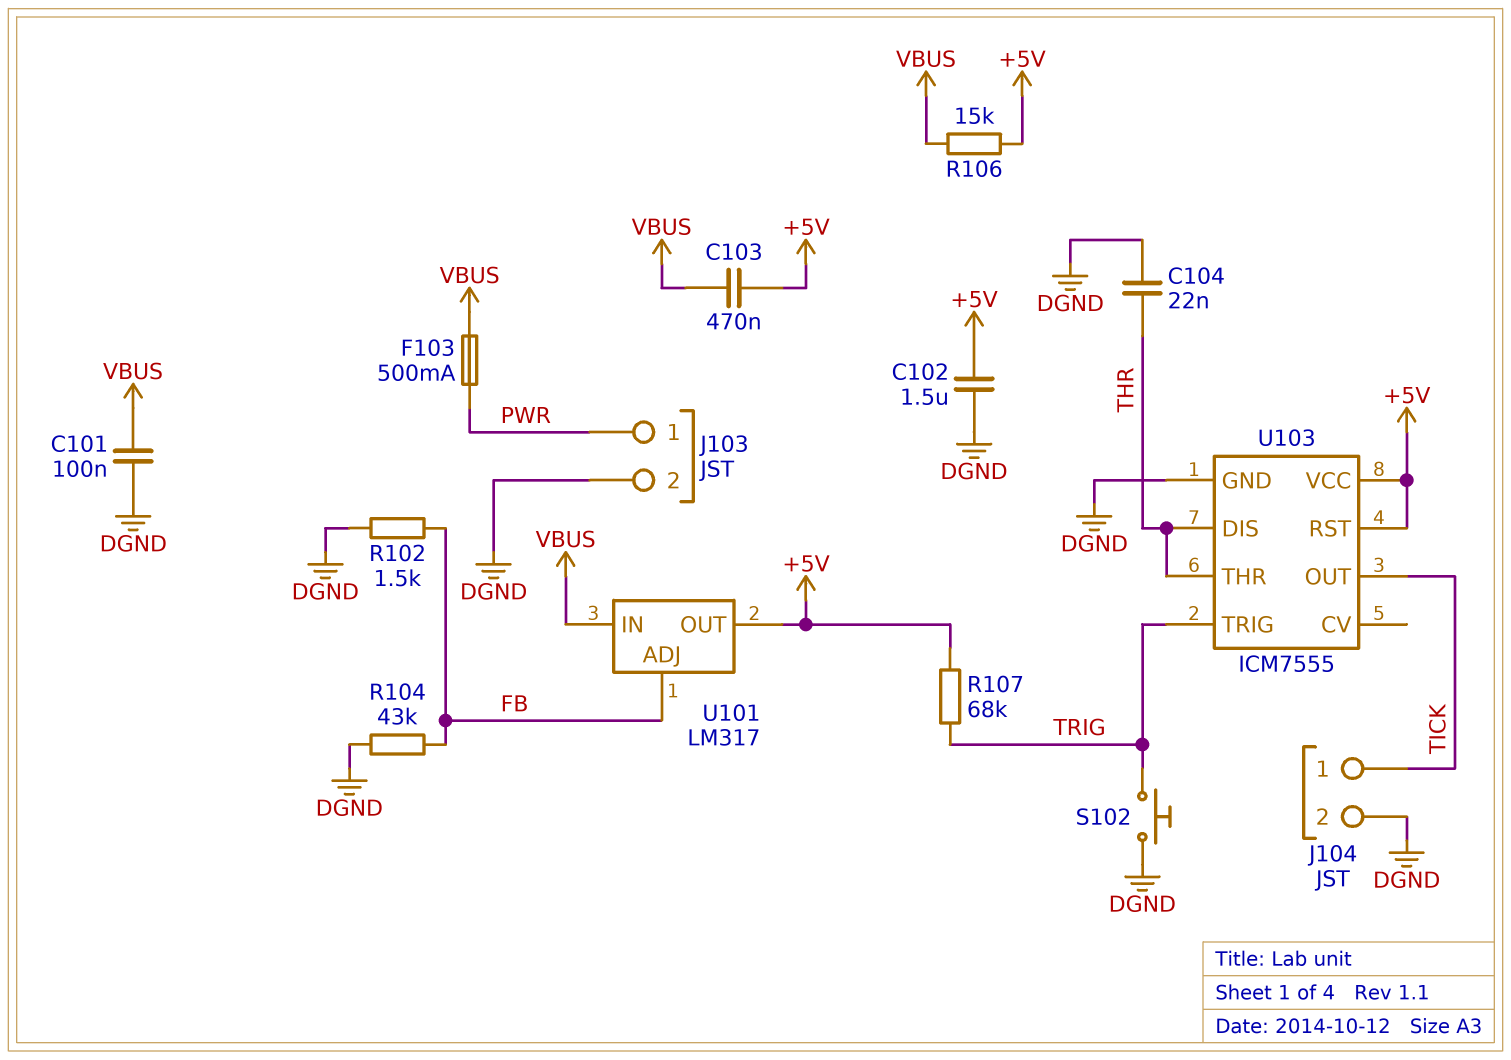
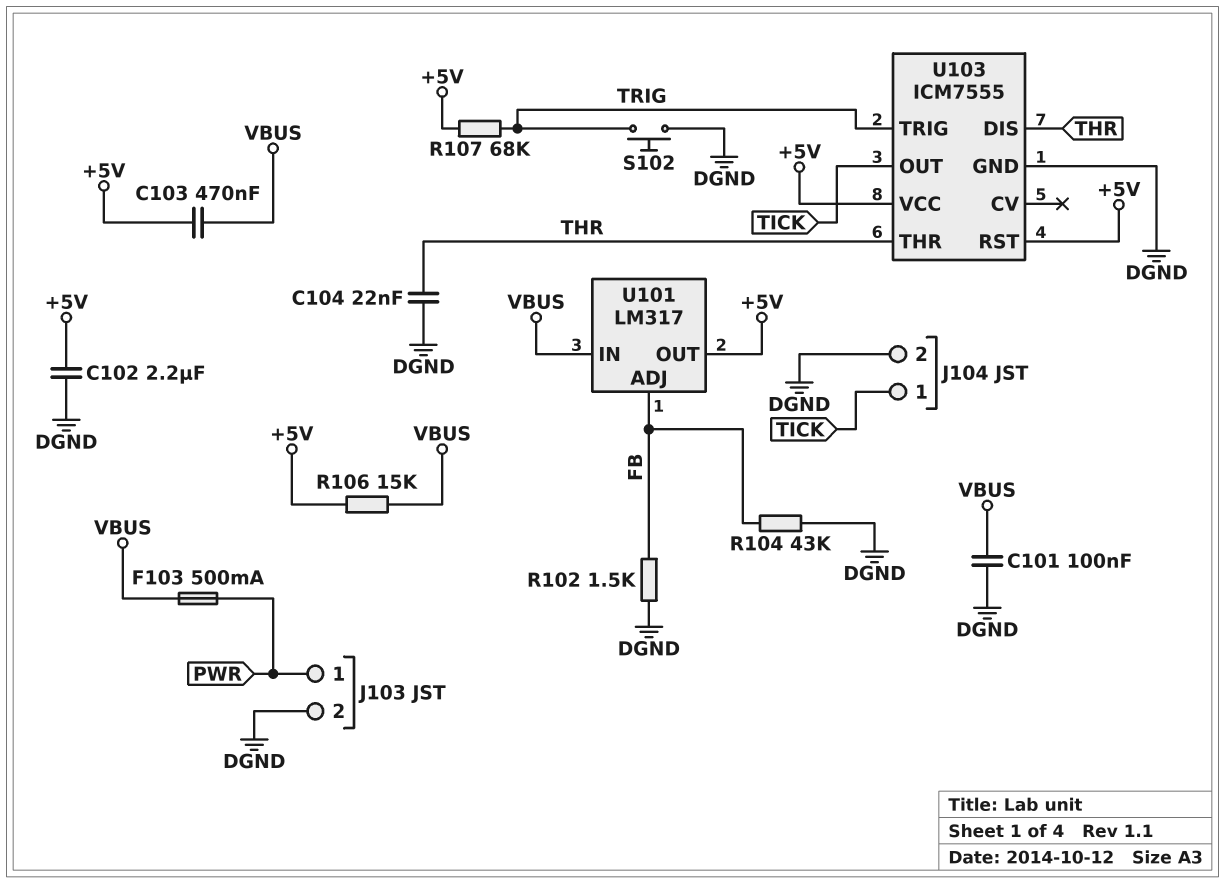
C102: 1.5uF (+5V, DGND) -> 2.2uF (+5V, DGND)

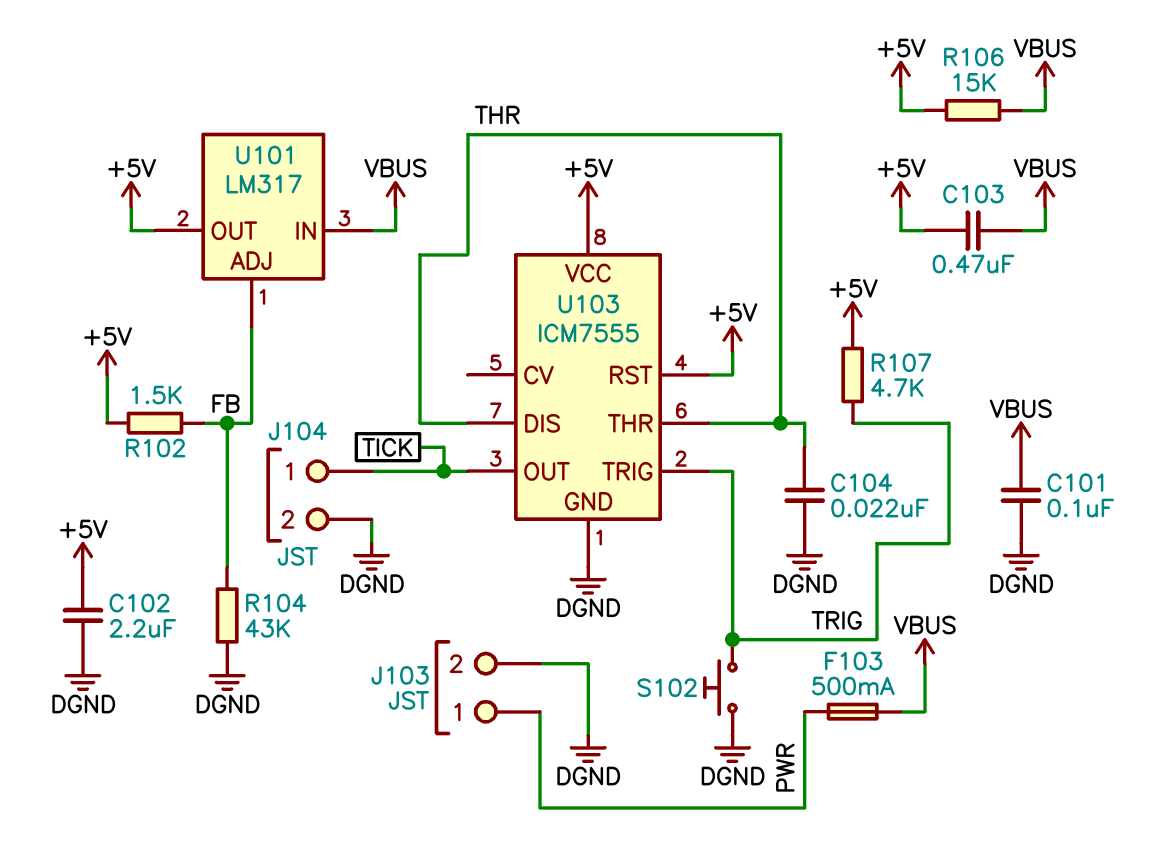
R102: 1.5k (DGND, FB) -> 1.5k (+5V, FB)
R107: 68k (+5V, TRIG) -> 4.7k (+5V, TRIG)

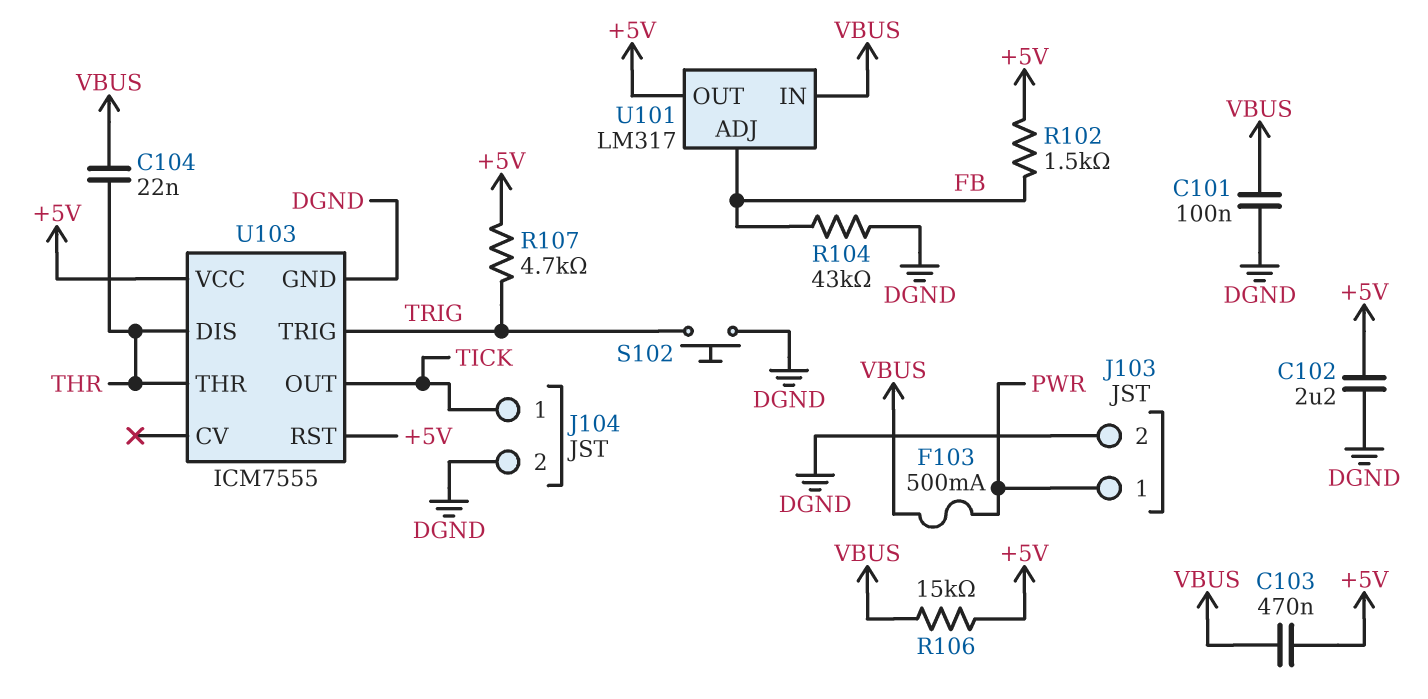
C104: 22nF (DGND, THR) -> 22nF (THR, VBUS)

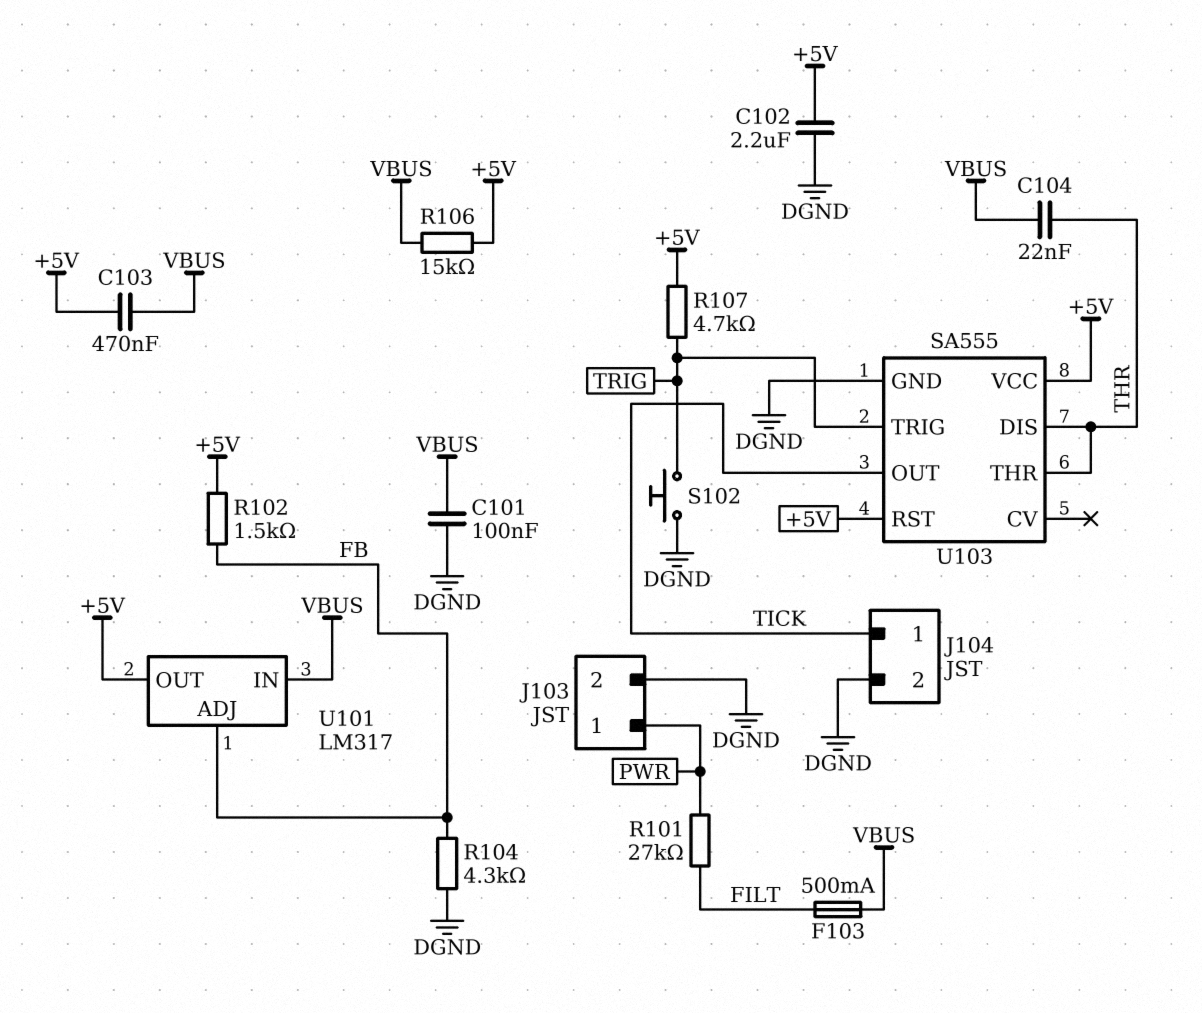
F103: 500mA (PWR, VBUS) -> 500mA (FILT, VBUS)
R101: none -> 27k (FILT, PWR)
R104: 43k (DGND, FB) -> 4.3k (DGND, FB)
U103: ICM7555 -> SA555

